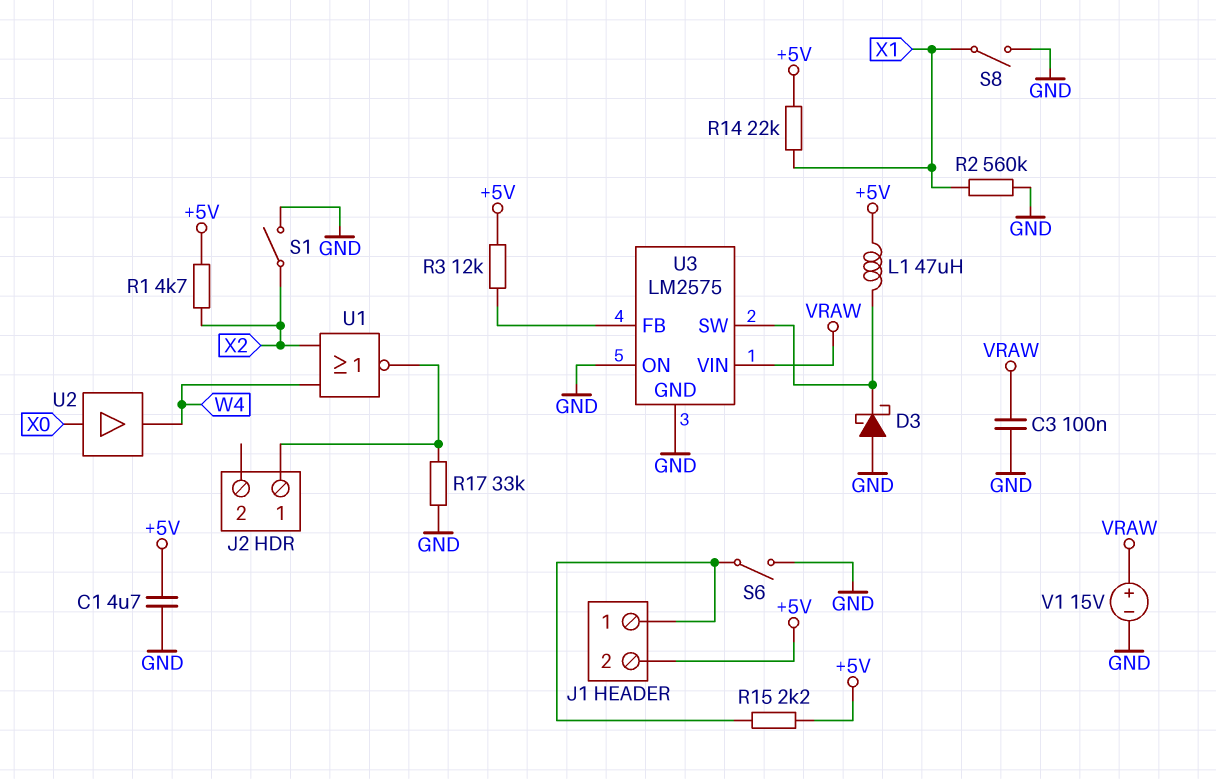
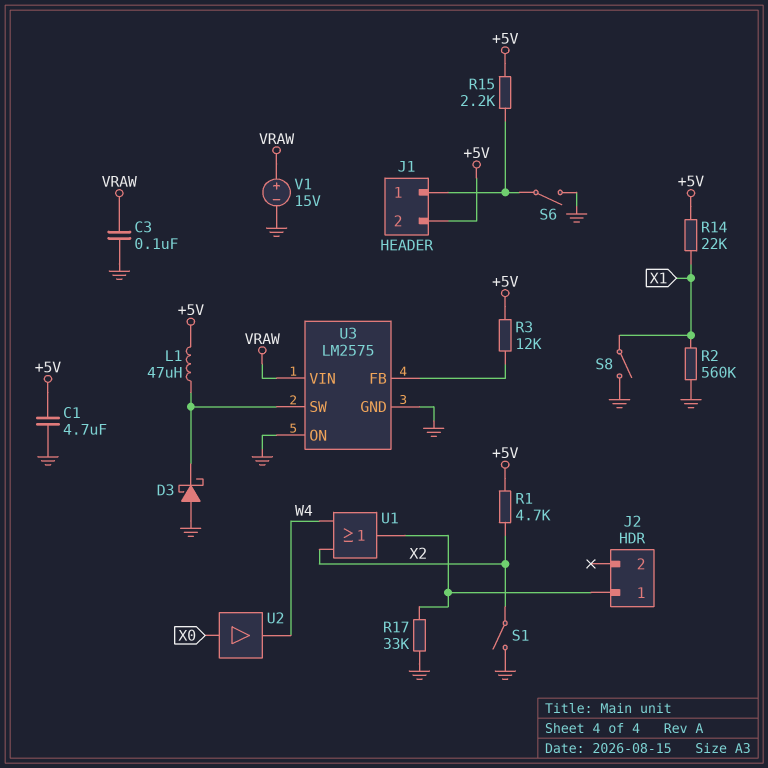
U1: NOR (in W4, in X2, out J2/1) -> OR (in W4, in X2, out J2/1)

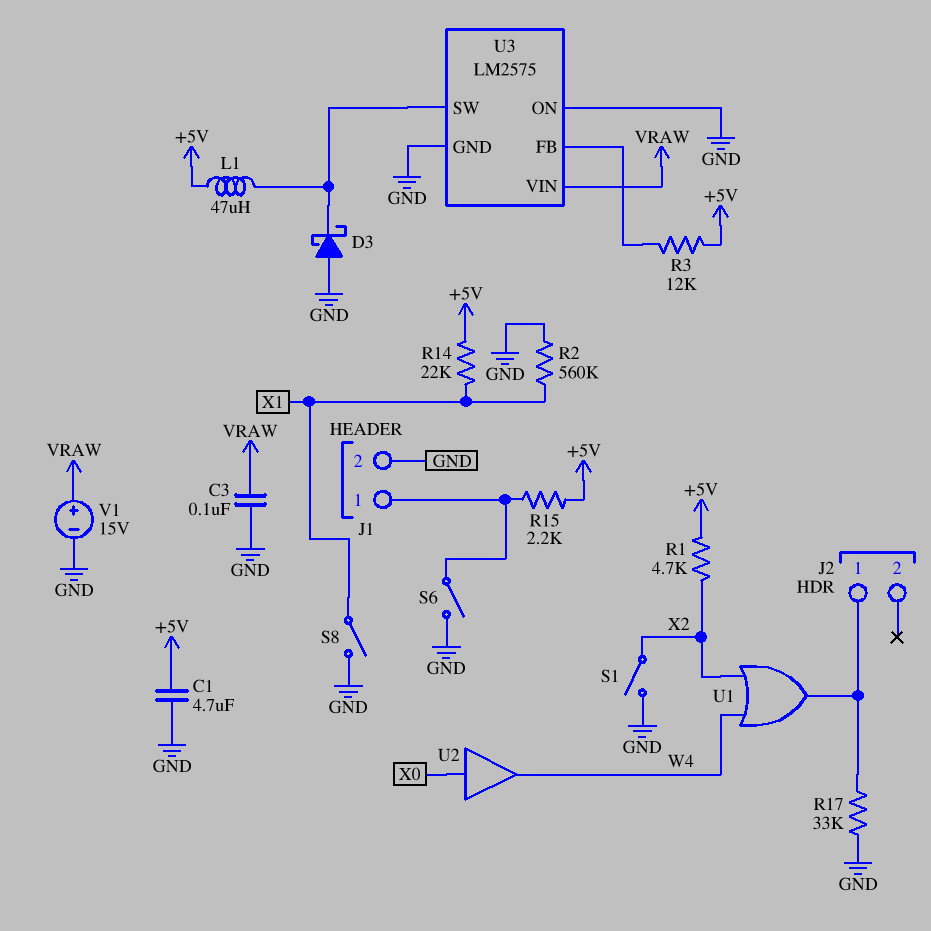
J1 pin 2: +5V -> GND

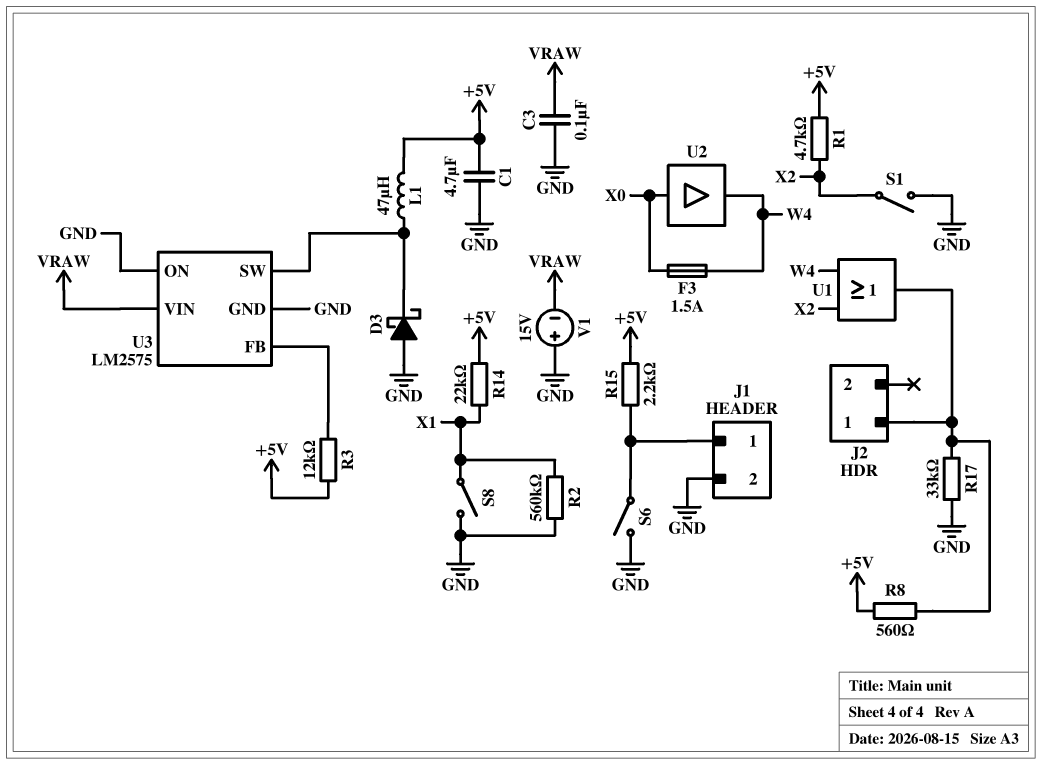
F3: none -> 1.5A (W4, X0)
R8: none -> 560 (+5V, J2/1)
V1: 15V (plus VRAW, minus GND) -> 15V (plus GND, minus VRAW)

